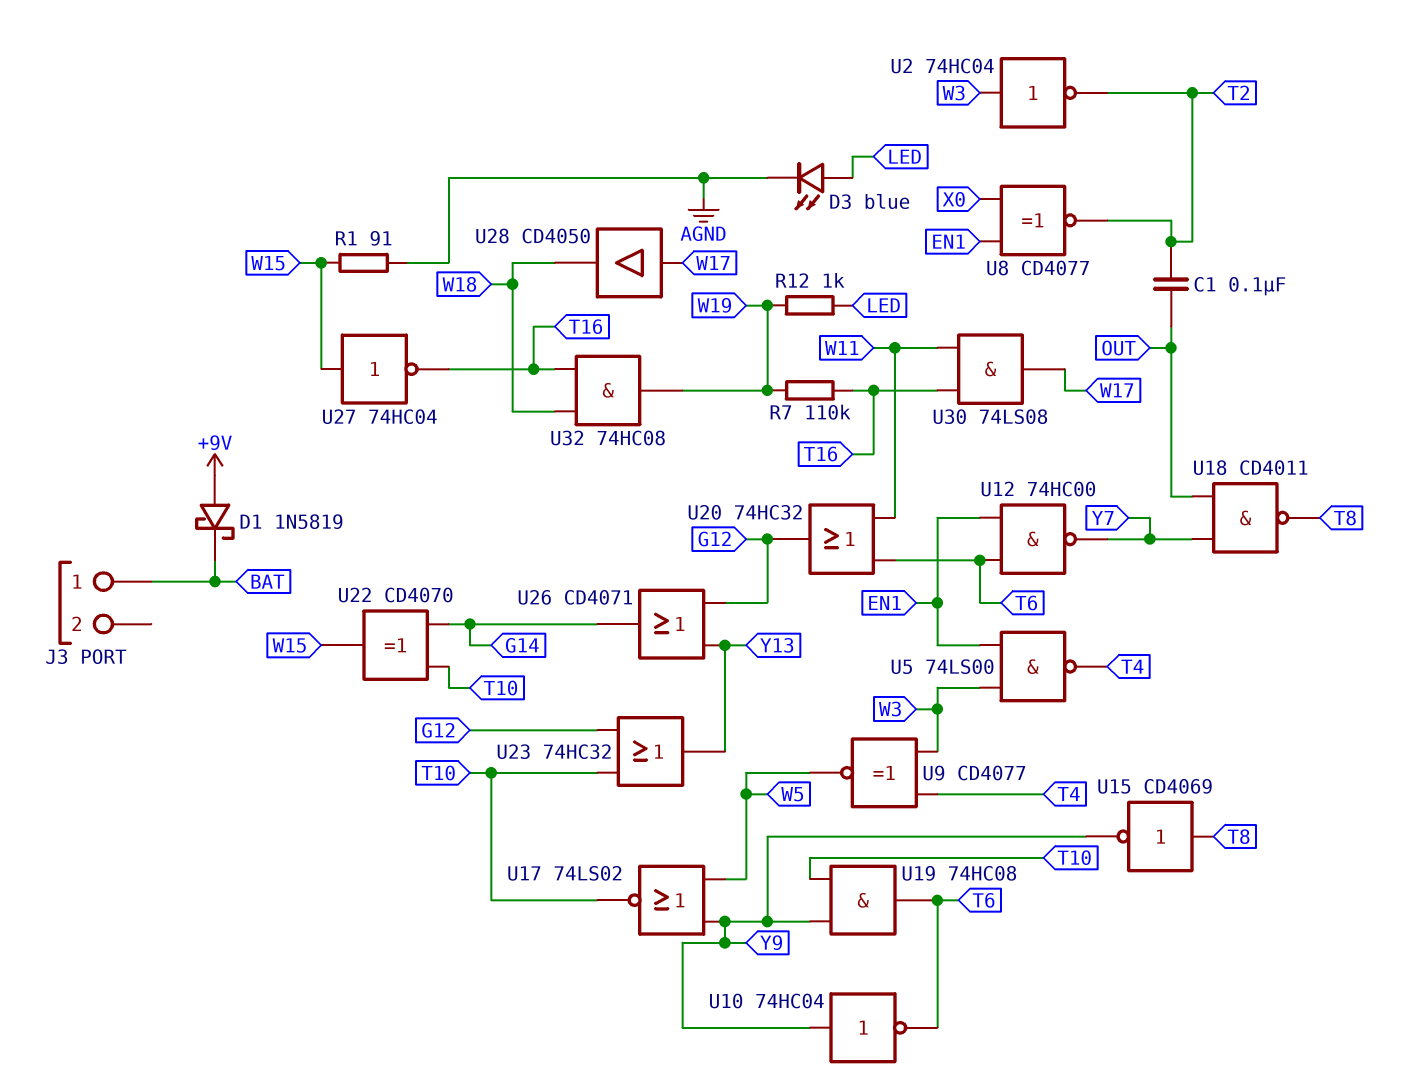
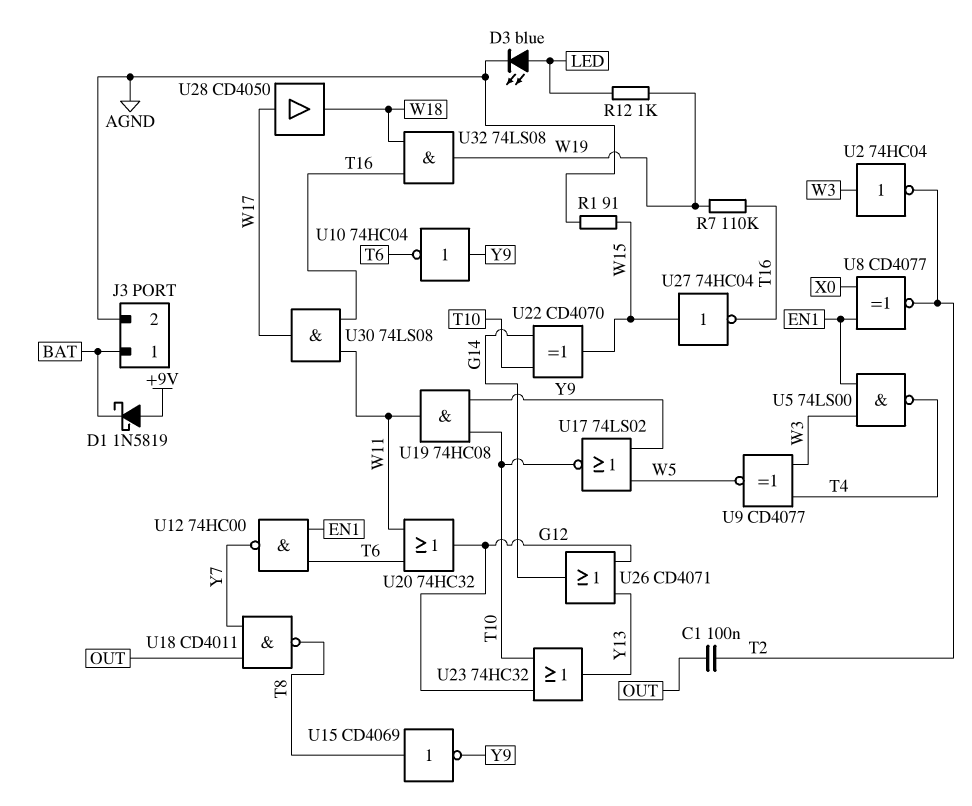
J3 pin 2: none -> AGND
U19: AND 74HC08 (in T10, in Y9, out T6) -> AND 74HC08 (in T10, in Y9, out W11)
U32: AND 74HC08 (in T16, in W18, out W19) -> AND 74LS08 (in T16, in W18, out W19)

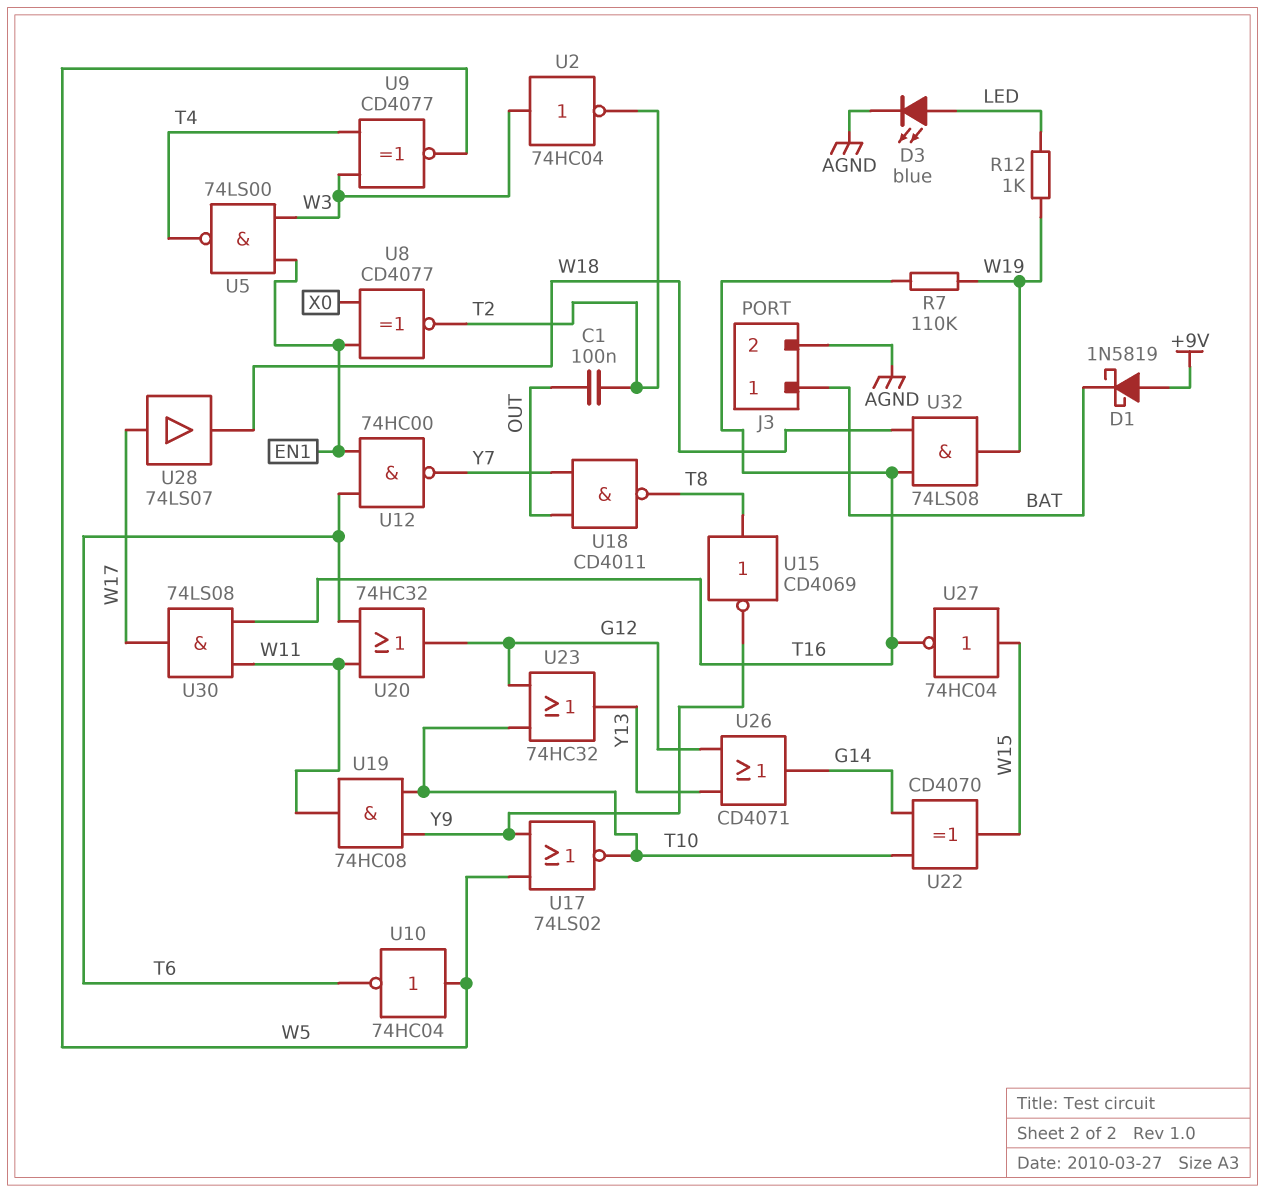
R1: 91 (AGND, W15) -> none
U10: NOT 74HC04 (in Y9, out T6) -> NOT 74HC04 (in W5, out T6)
U28: buffer CD4050 (in W17, out W18) -> buffer 74LS07 (in W17, out W18)

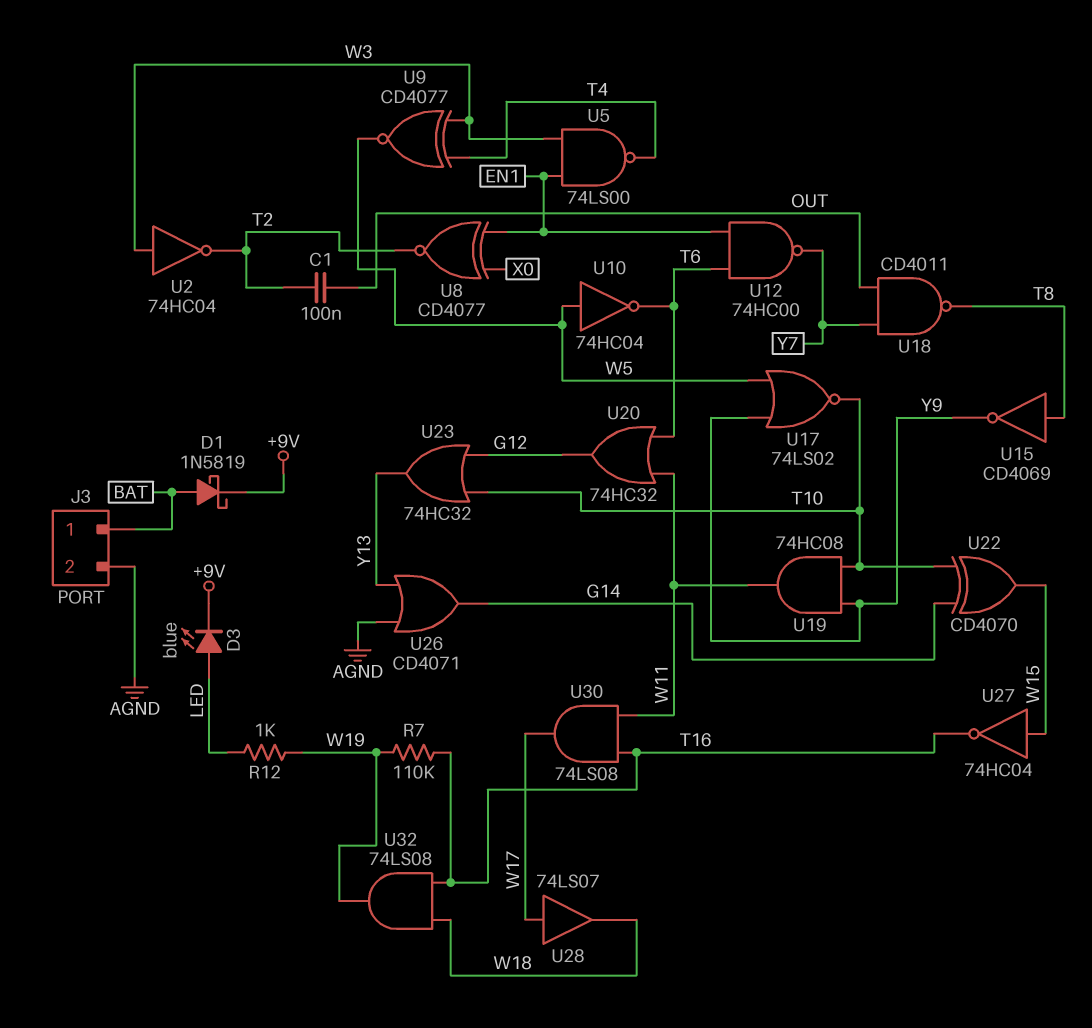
D1: schottky 1N5819 (A +9V, K BAT) -> schottky 1N5819 (A BAT, K +9V)
D3: LED blue (A LED, K AGND) -> LED blue (A LED, K +9V)
U26: OR CD4071 (in G12, in Y13, out G14) -> OR CD4071 (in AGND, in Y13, out G14)

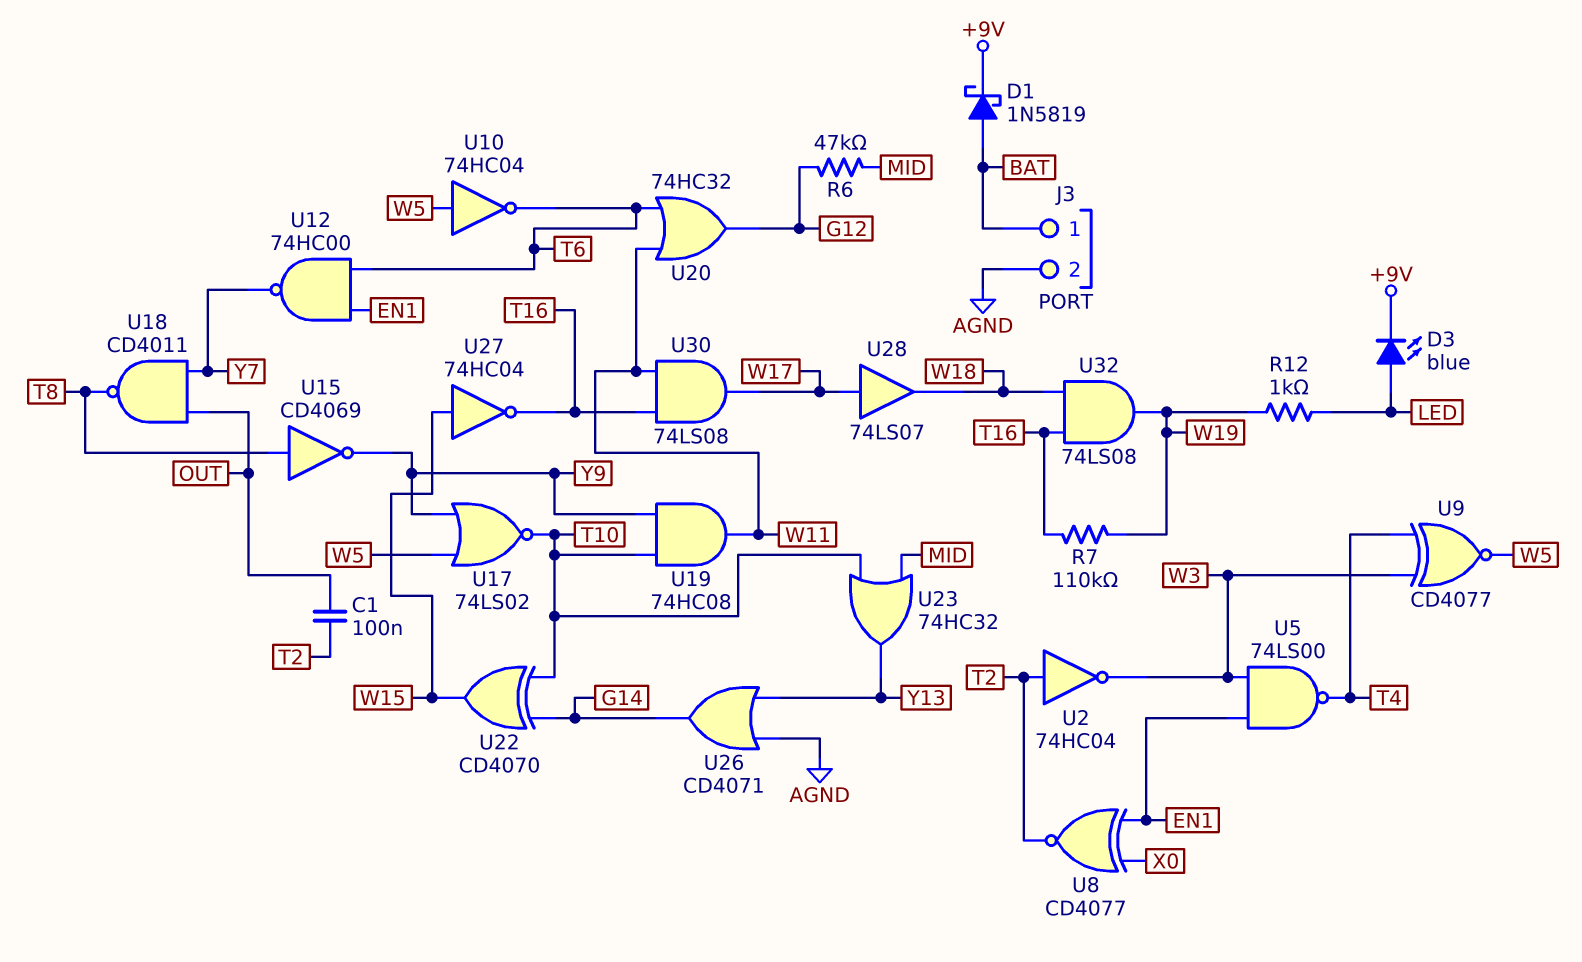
R6: none -> 47k (G12, MID)
U2: NOT 74HC04 (in W3, out T2) -> NOT 74HC04 (in T2, out W3)
U23: OR 74HC32 (in G12, in T10, out Y13) -> OR 74HC32 (in MID, in T10, out Y13)

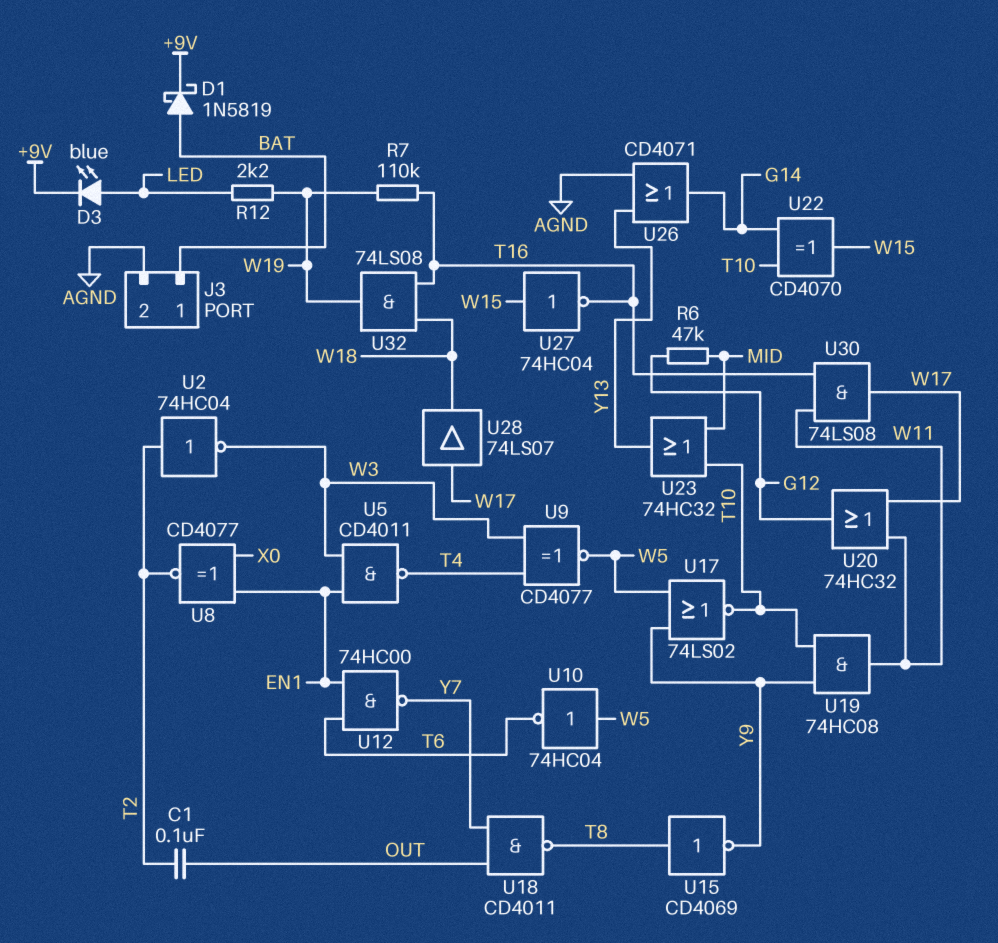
R12: 1k (LED, W19) -> 2.2k (LED, W19)
U5: NAND 74LS00 (in EN1, in W3, out T4) -> NAND CD4011 (in EN1, in W3, out T4)
U20: OR 74HC32 (in T6, in W11, out G12) -> OR 74HC32 (in W11, in W17, out G12)

